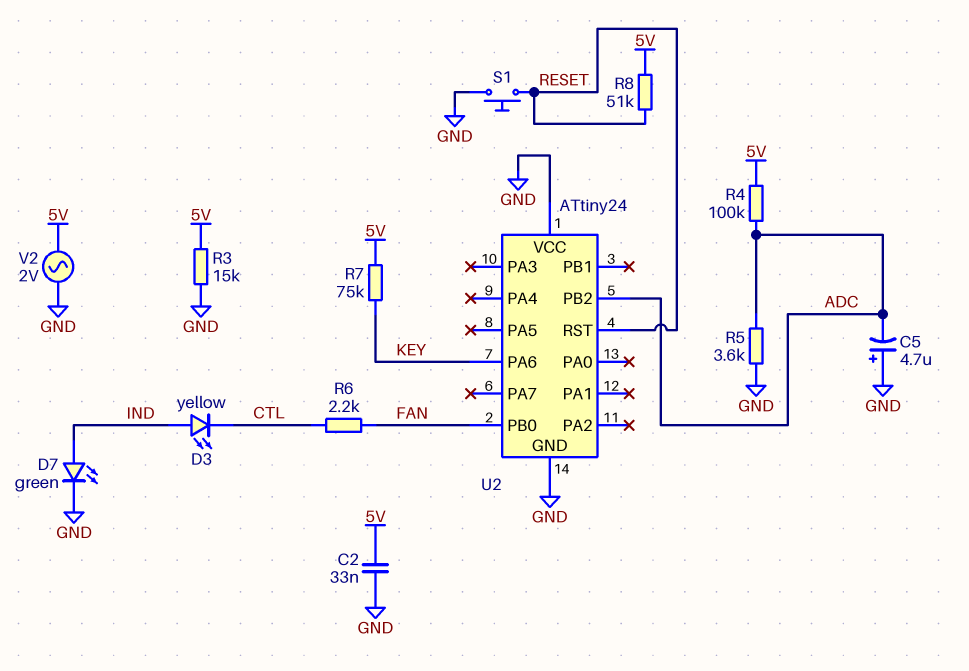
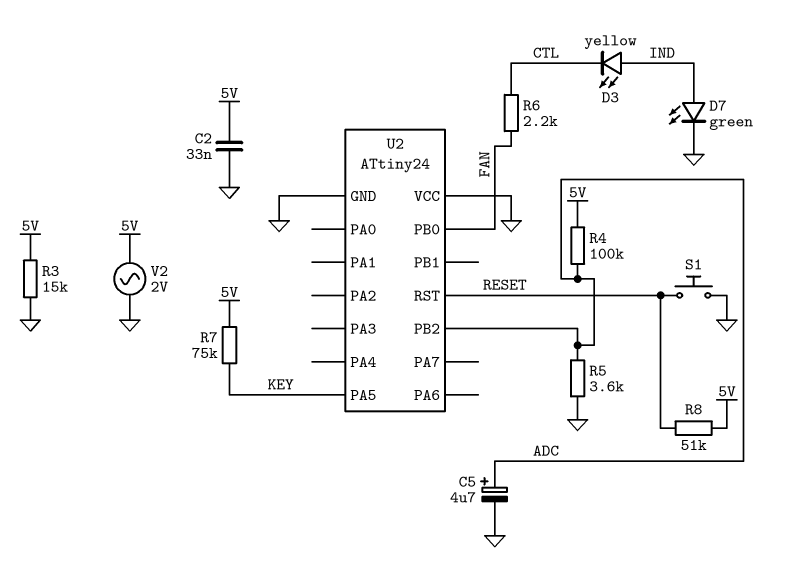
C5: 4.7uF (plus GND, minus ADC) -> 4.7uF (plus ADC, minus GND)
U2 pin PA5: none -> KEY
U2 pin PA6: KEY -> none

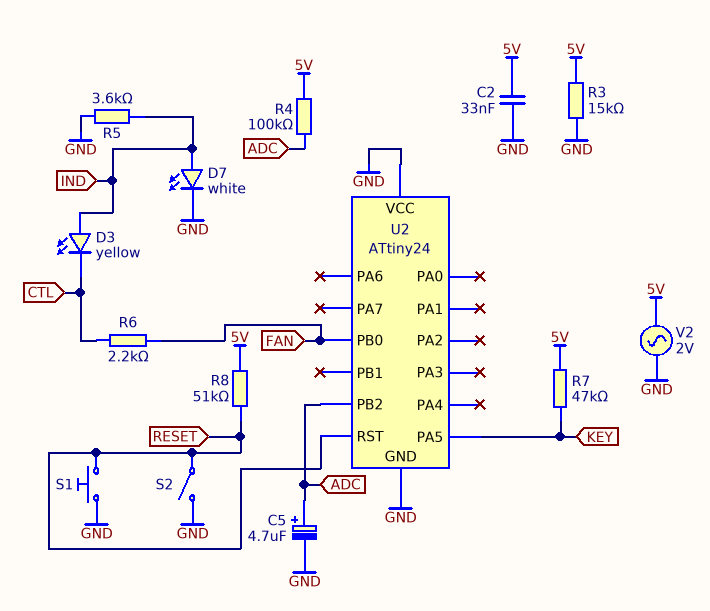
D7: LED green (A IND, K GND) -> LED white (A IND, K GND)
R5: 3.6k (ADC, GND) -> 3.6k (GND, IND)
R7: 75k (5V, KEY) -> 47k (5V, KEY)
S2: none -> switch (GND, RESET)

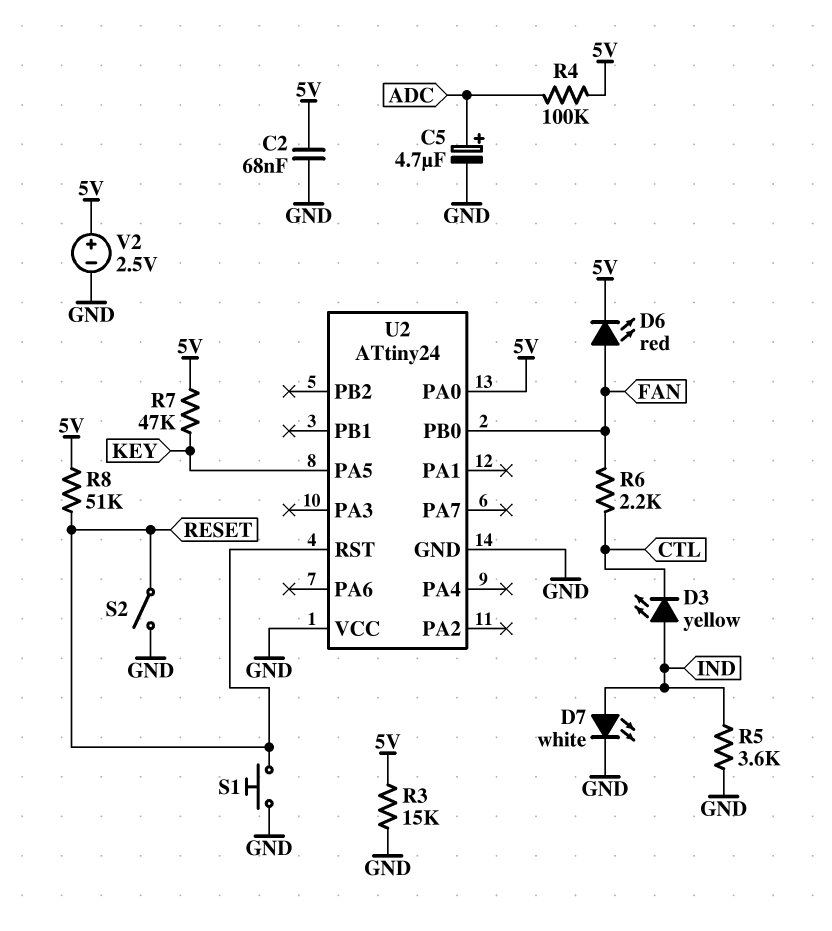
C2: 33nF (5V, GND) -> 68nF (5V, GND)
D6: none -> LED red (A FAN, K 5V)
U2 pin PA0: none -> 5V
U2 pin PB2: ADC -> none
V2: AC 2V (5V, GND) -> 2.5V (plus 5V, minus GND)

